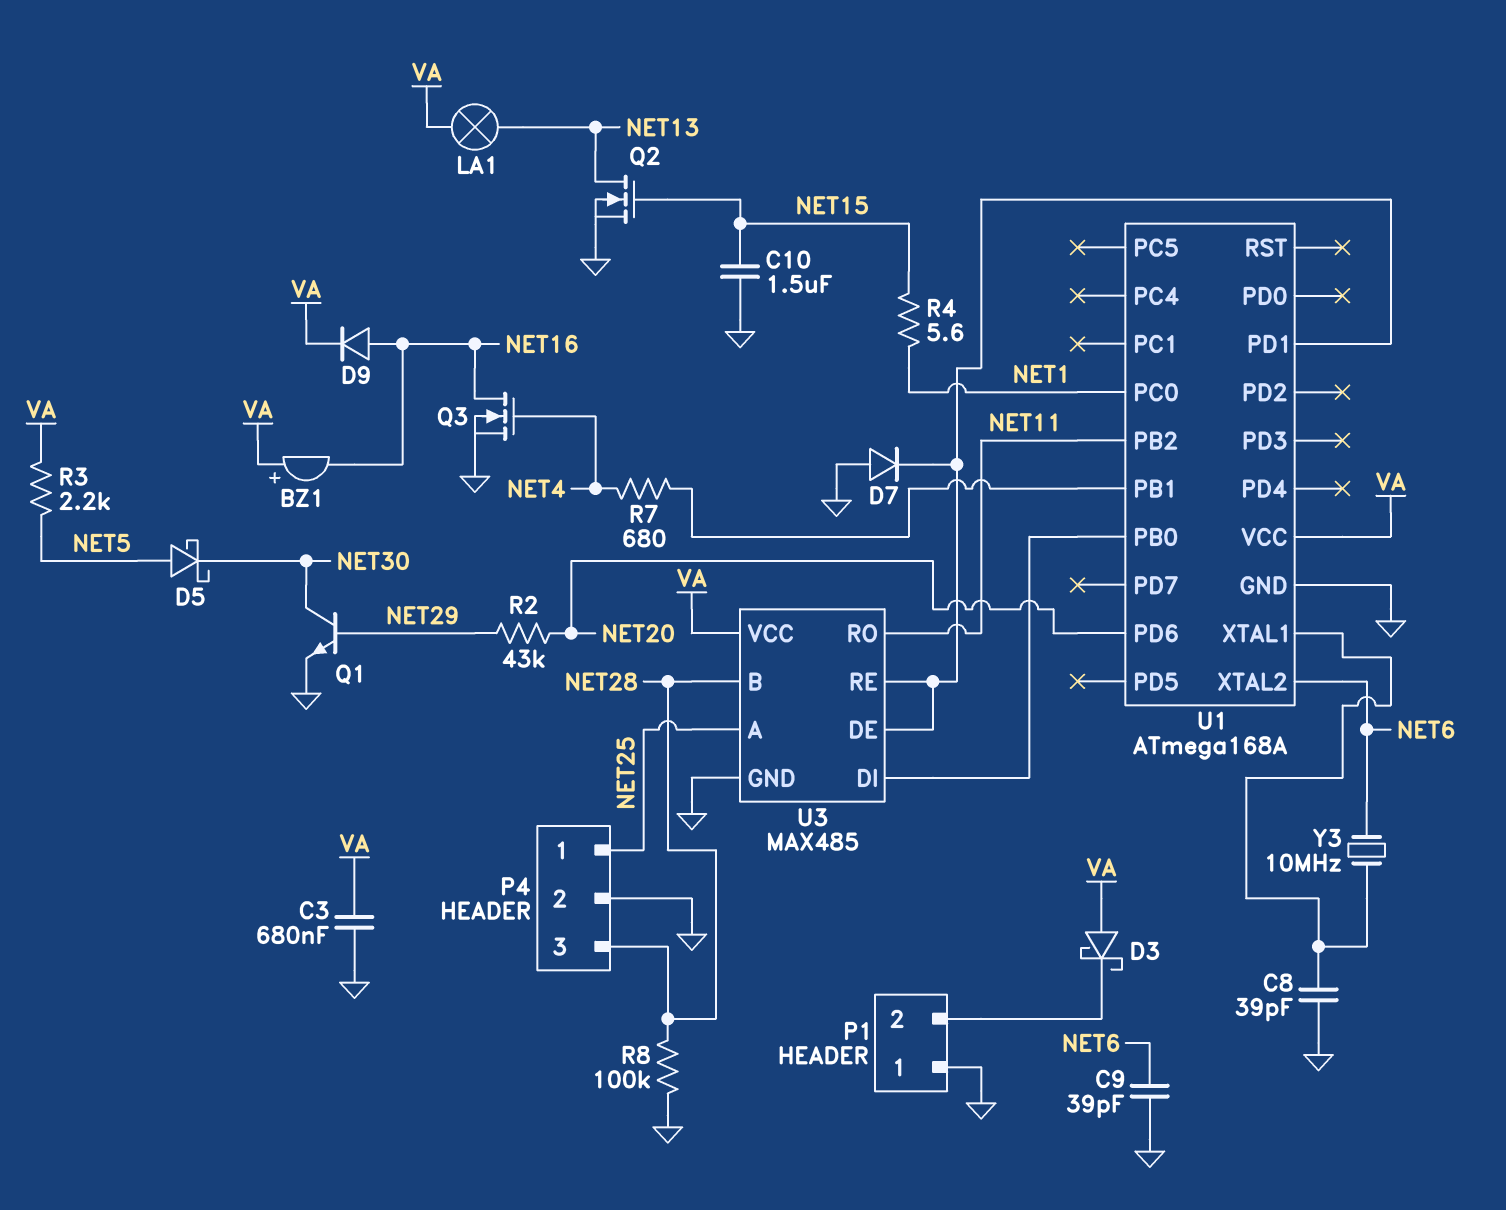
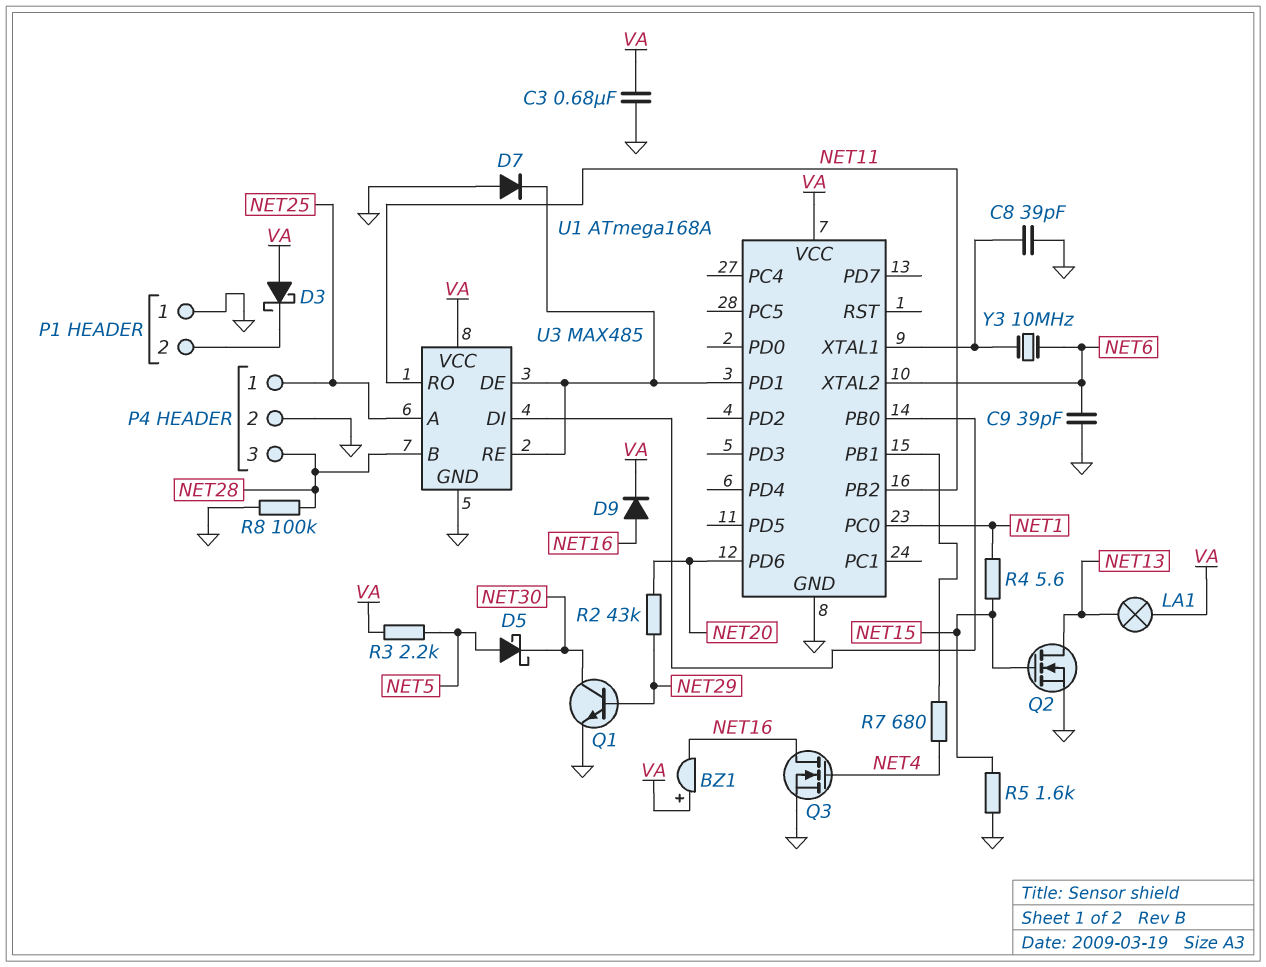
C10: 1.5uF (GND, NET15) -> none
R5: none -> 1.6k (GND, NET15)

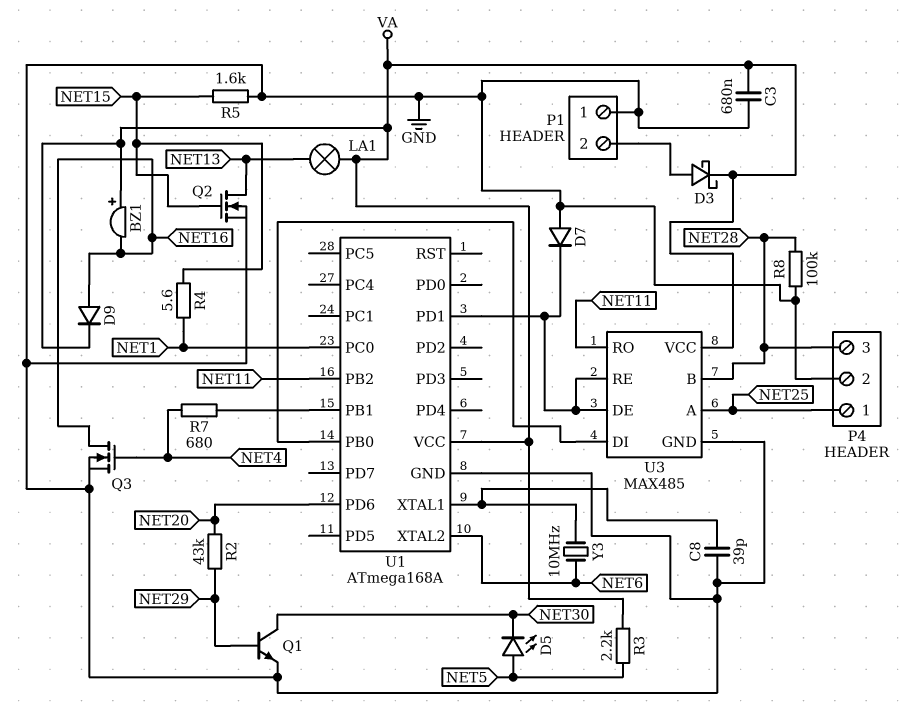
C9: 39pF (GND, NET6) -> none
D3: schottky (A VA, K P1/2) -> schottky (A P1/2, K VA)
D5: schottky (A NET5, K NET30) -> LED (A NET5, K NET30)

